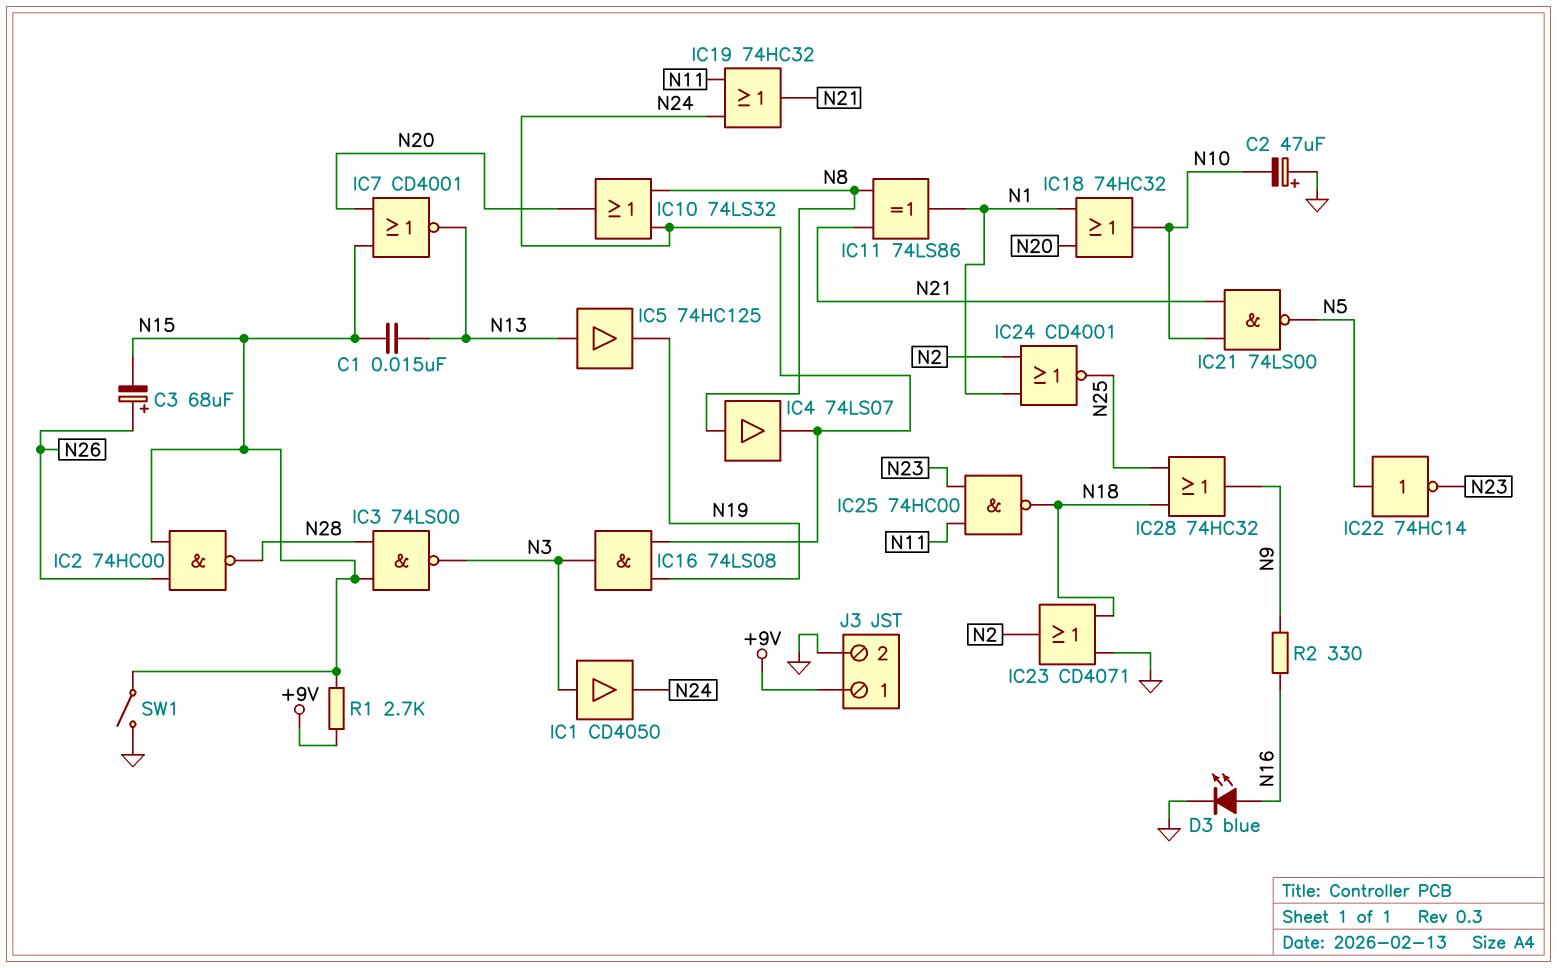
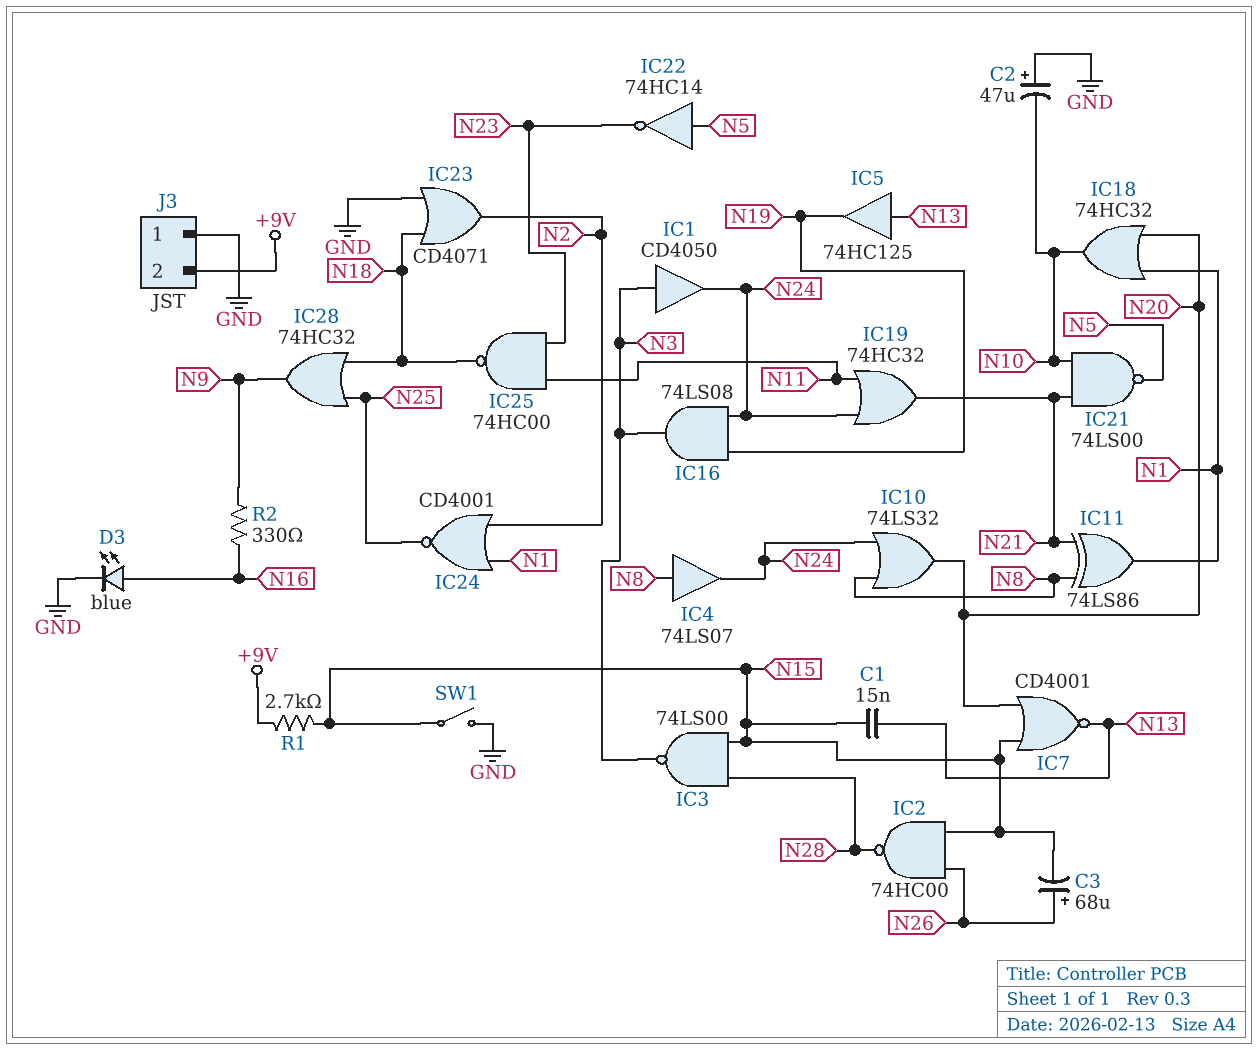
J3 pin 1: +9V -> GND
J3 pin 2: GND -> +9V

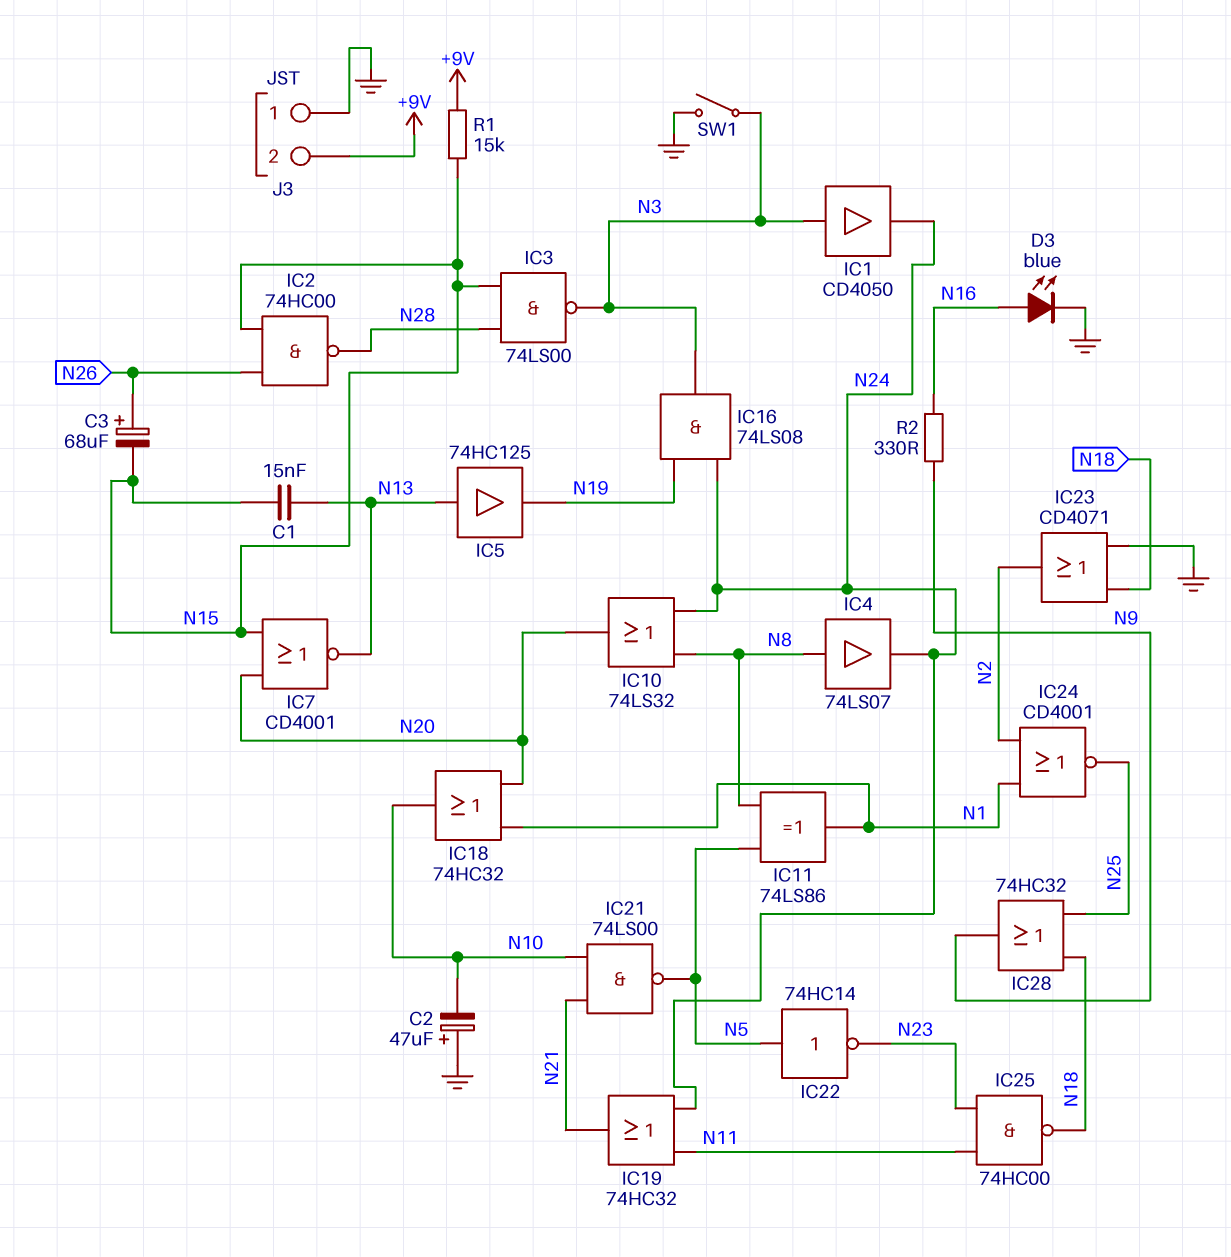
IC11: XOR 74LS86 (in N8, in N21, out N1) -> XOR 74LS86 (in N5, in N8, out N1)
R1: 2.7k (+9V, N15) -> 15k (+9V, N15)
SW1: switch (GND, N15) -> switch (GND, N3)

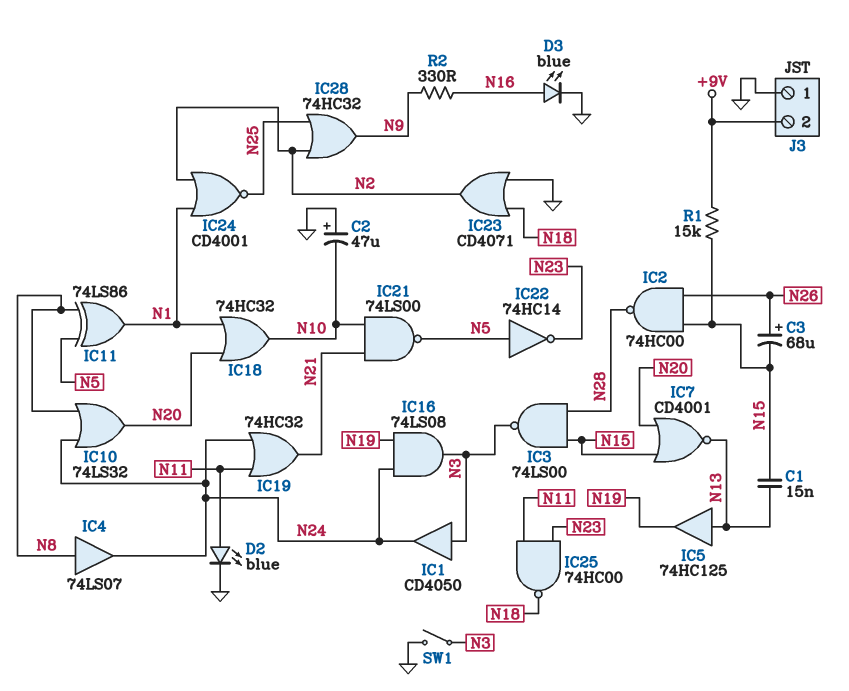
D2: none -> LED blue (A N11, K GND)
IC28: OR 74HC32 (in N18, in N25, out N9) -> OR 74HC32 (in N2, in N25, out N9)

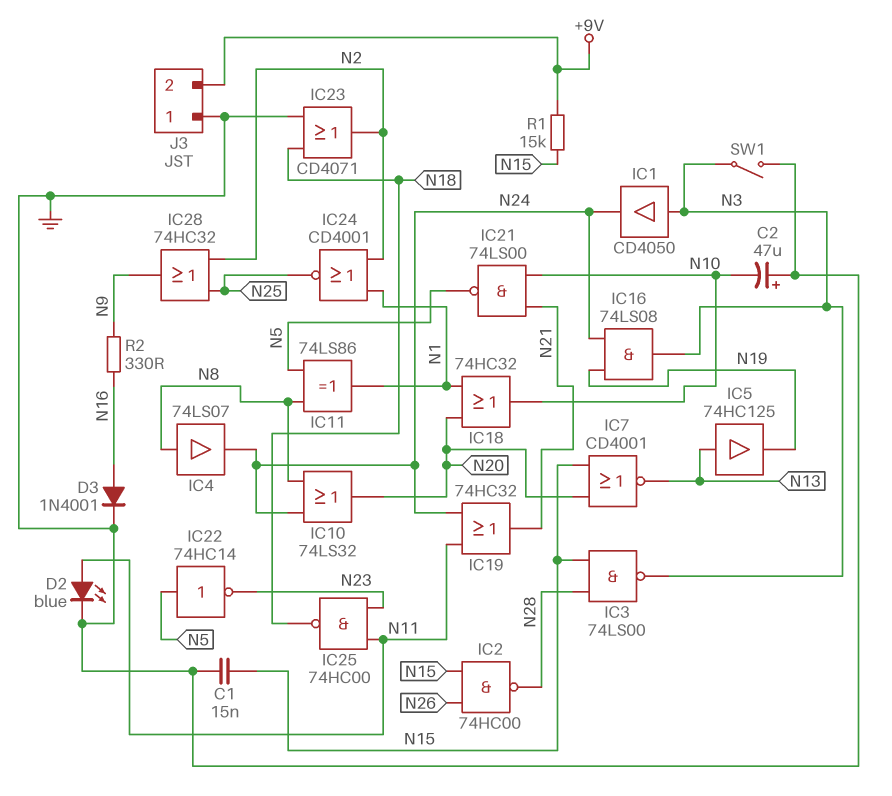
C1: 15nF (N13, N15) -> 15nF (GND, N15)
C3: 68uF (plus N26, minus N15) -> none
D3: LED blue (A N16, K GND) -> diode 1N4001 (A N16, K GND)

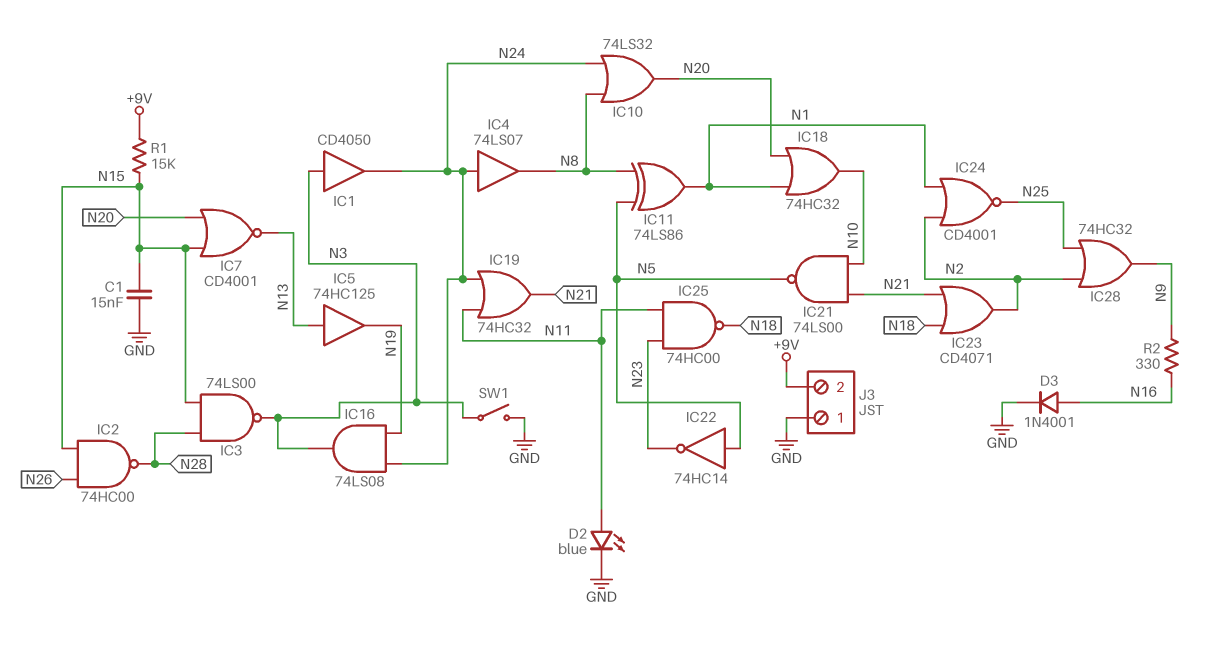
C2: 47uF (plus GND, minus N10) -> none
IC4: buffer 74LS07 (in N8, out N24) -> buffer 74LS07 (in N24, out N8)
IC23: OR CD4071 (in GND, in N18, out N2) -> OR CD4071 (in N18, in N21, out N2)

